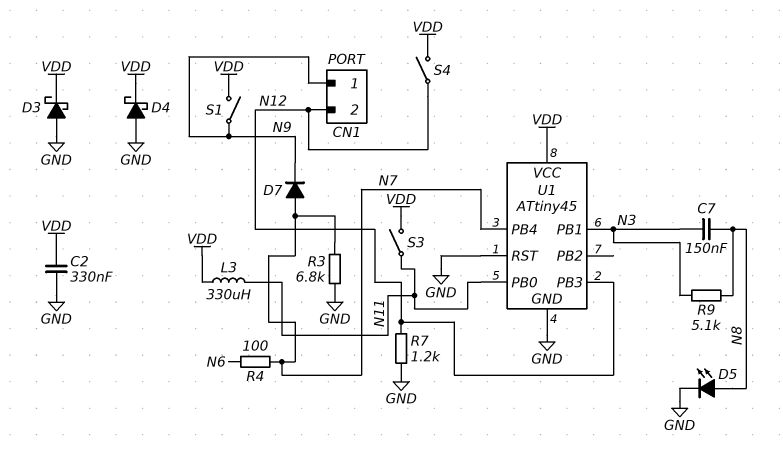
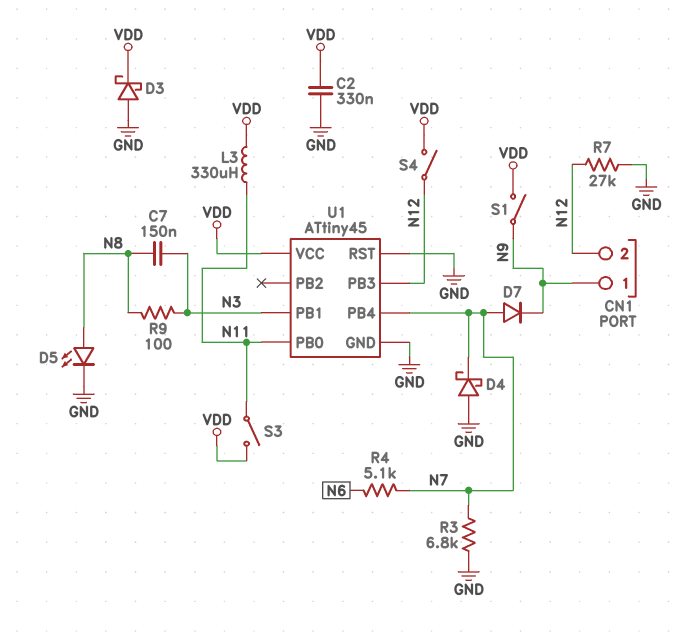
D4: schottky (A GND, K VDD) -> schottky (A GND, K N7)
R4: 100 (N6, N7) -> 5.1k (N6, N7)
R7: 1.2k (GND, N12) -> 27k (GND, N12)
R9: 5.1k (N3, N8) -> 100 (N3, N8)

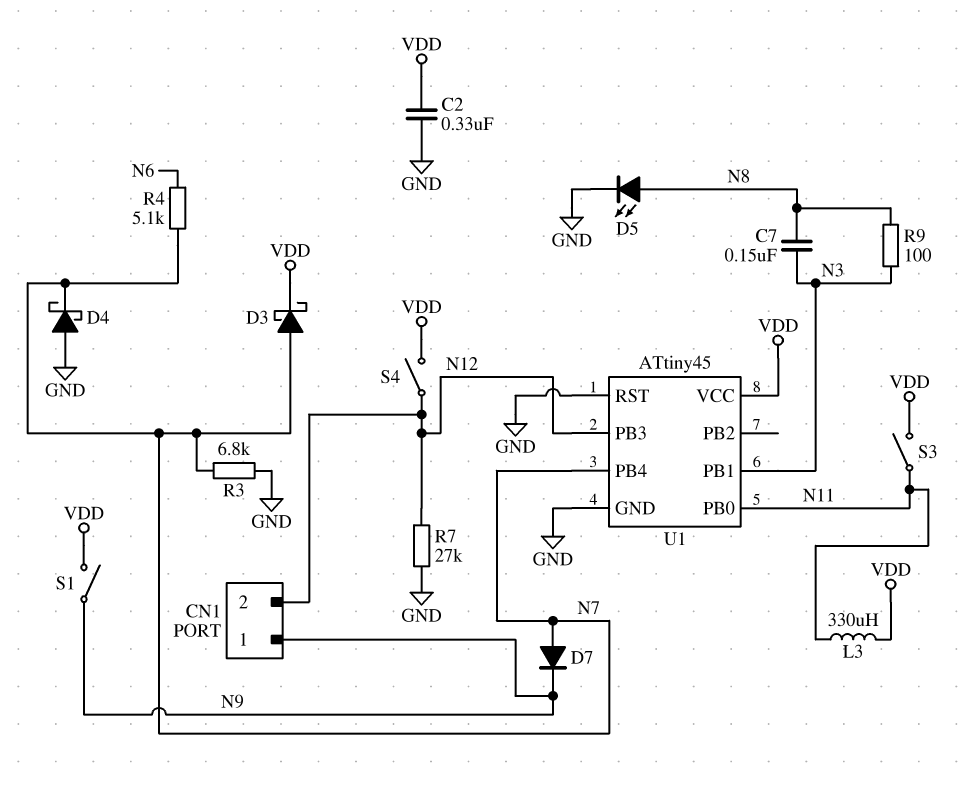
D3: schottky (A GND, K VDD) -> schottky (A N7, K VDD)

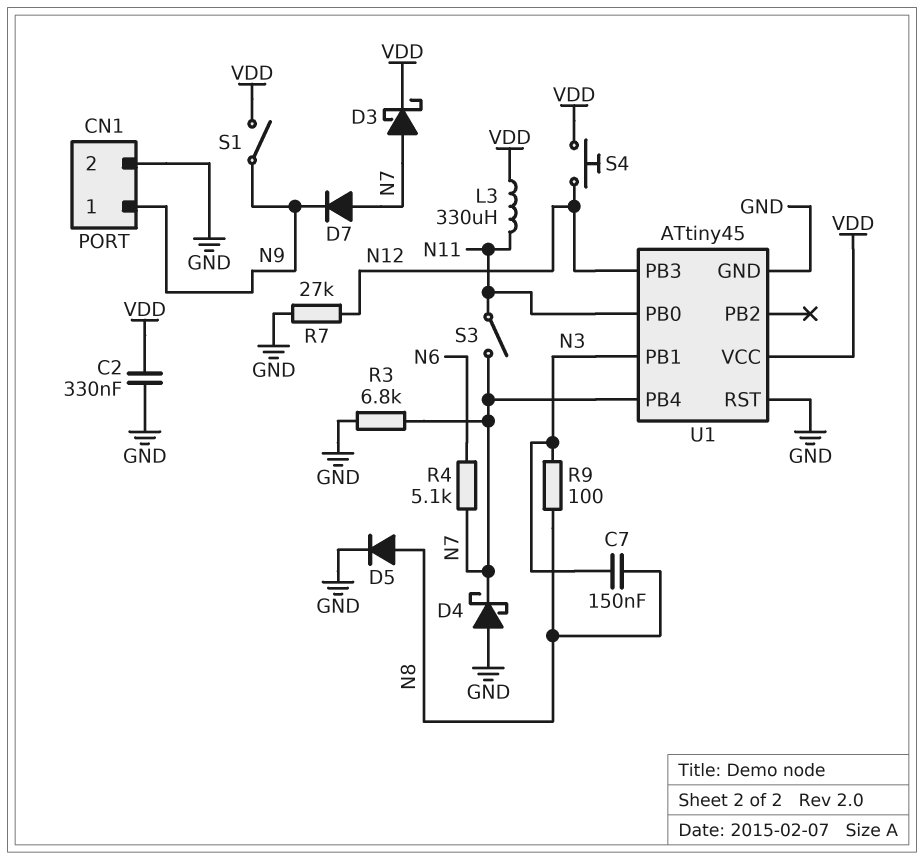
CN1 pin 2: N12 -> GND
D5: LED (A N8, K GND) -> diode (A N8, K GND)
S3: switch (N11, VDD) -> switch (N7, N11)
S4: switch (N12, VDD) -> button (N12, VDD)

